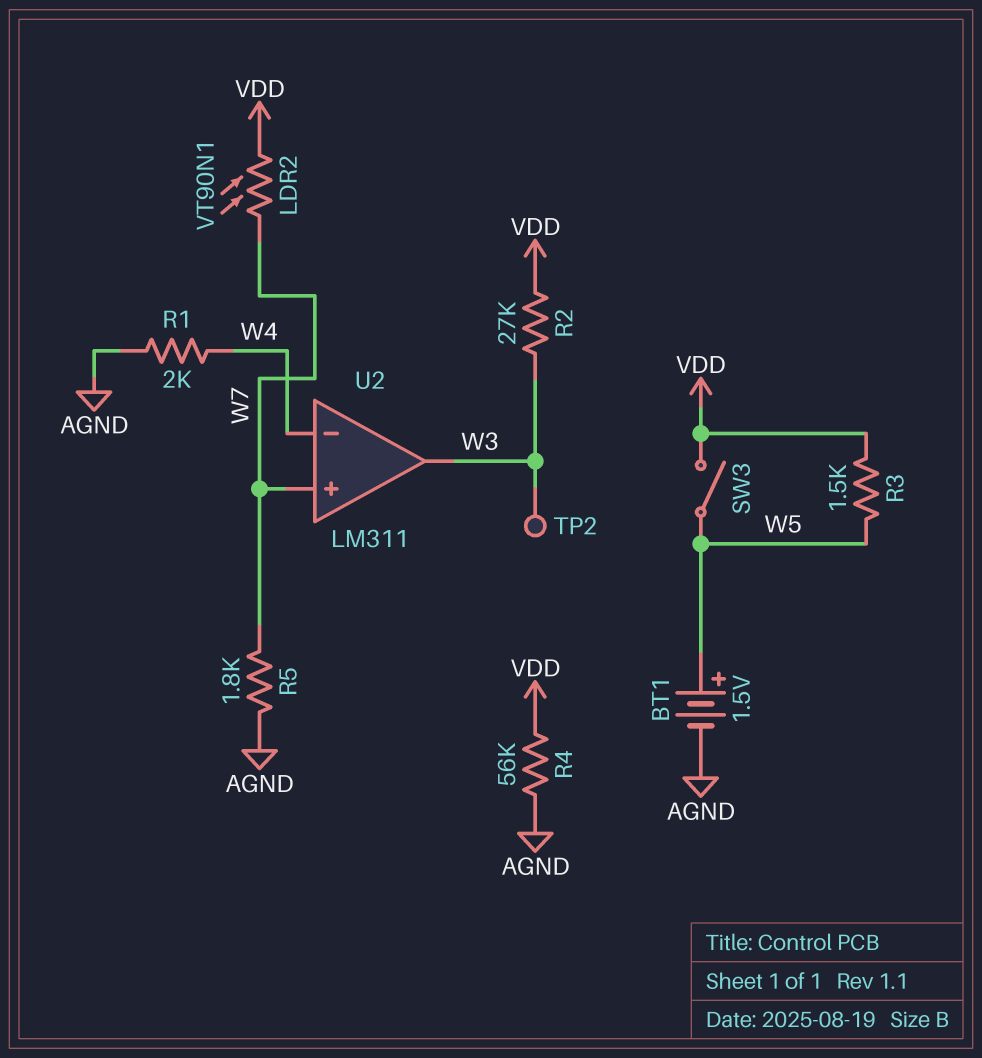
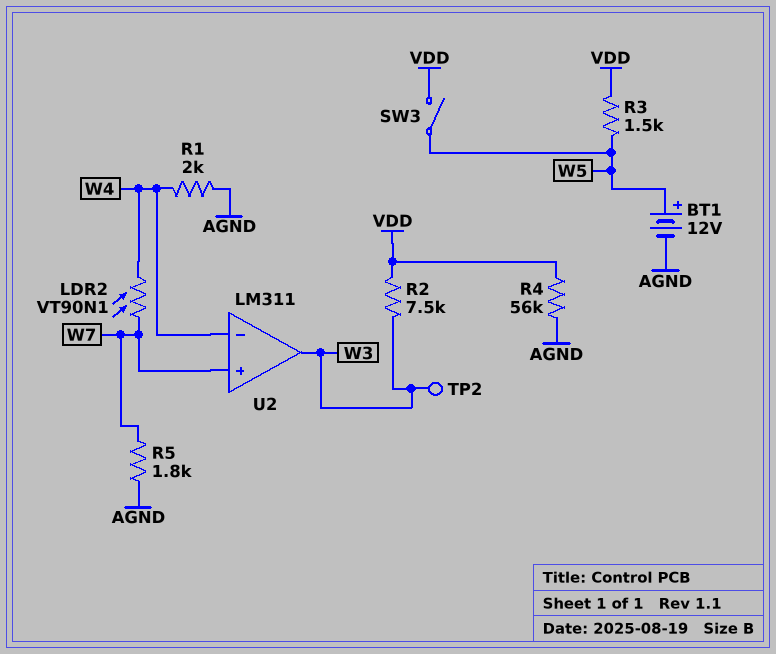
BT1: 1.5V (plus W5, minus AGND) -> 12V (plus W5, minus AGND)
LDR2: VT90N1 (VDD, W7) -> VT90N1 (W4, W7)
R2: 27k (VDD, W3) -> 7.5k (VDD, W3)

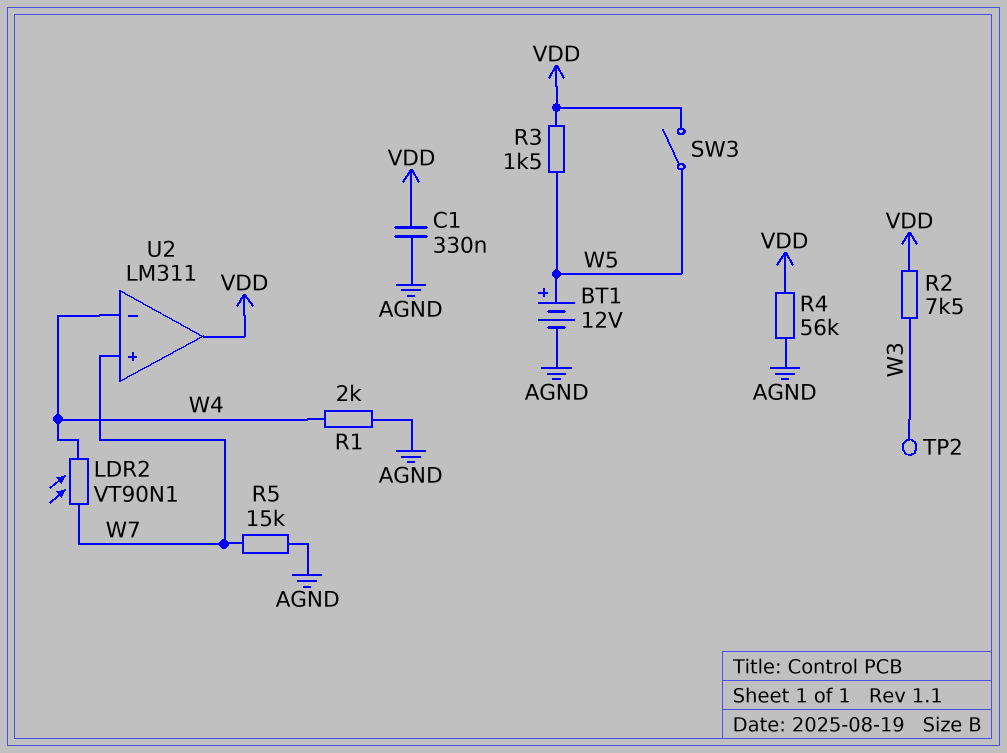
C1: none -> 330nF (AGND, VDD)
R5: 1.8k (AGND, W7) -> 15k (AGND, W7)
U2 pin out: W3 -> VDD

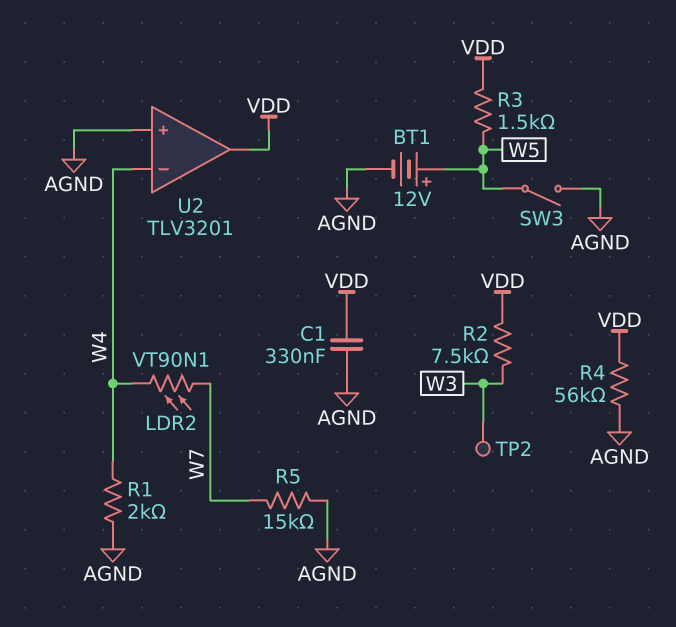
SW3: switch (VDD, W5) -> switch (AGND, W5)
U2: LM311 -> TLV3201
U2 pin in+: W7 -> AGND

